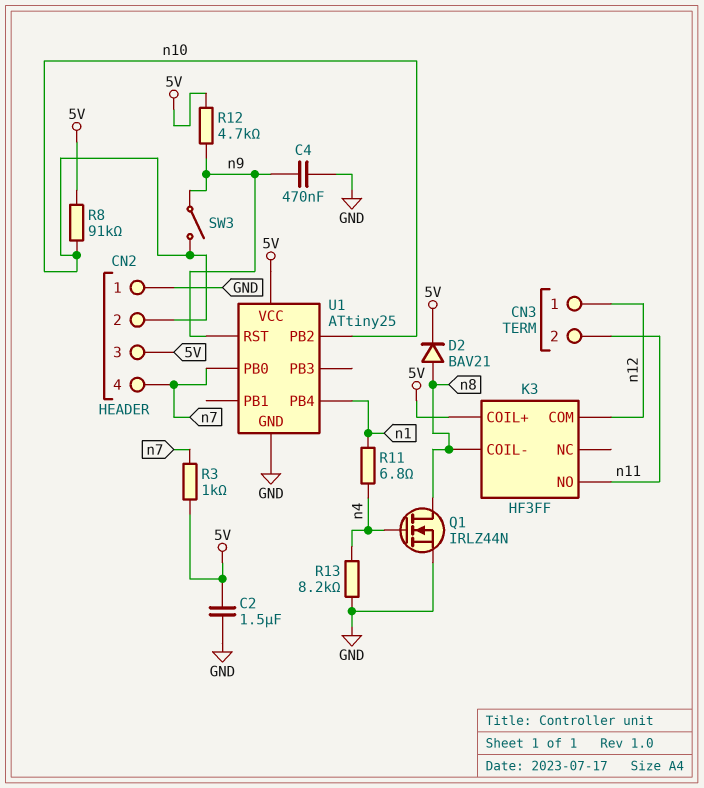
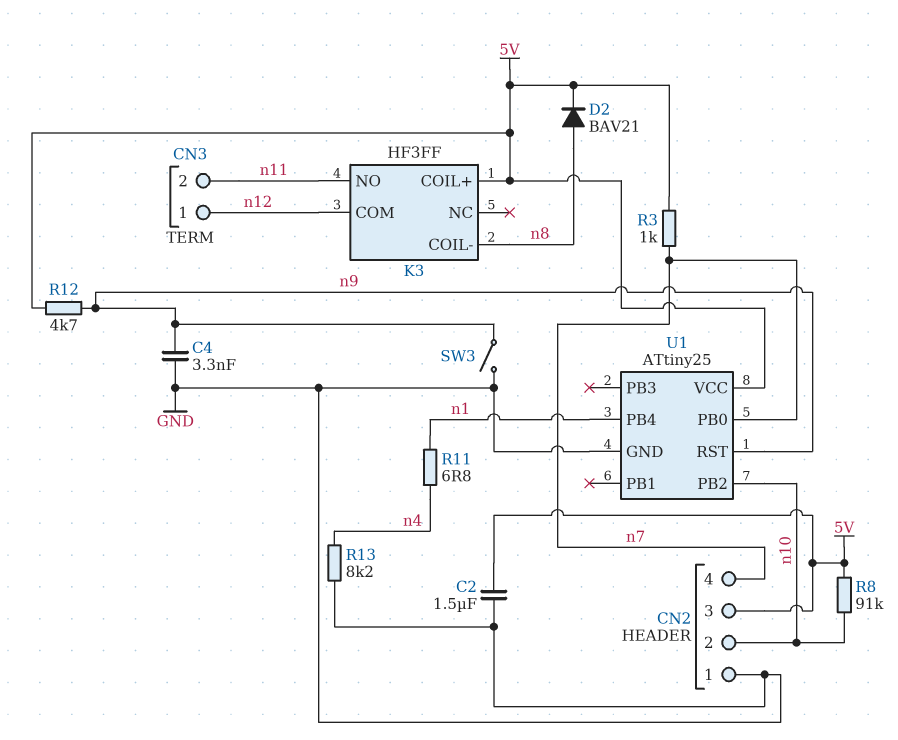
C4: 470nF (GND, n9) -> 3.3nF (GND, n9)
Q1: NMOS IRLZ44N (G n4, D n8, S GND) -> none
SW3: switch (n9, n10) -> switch (GND, n9)

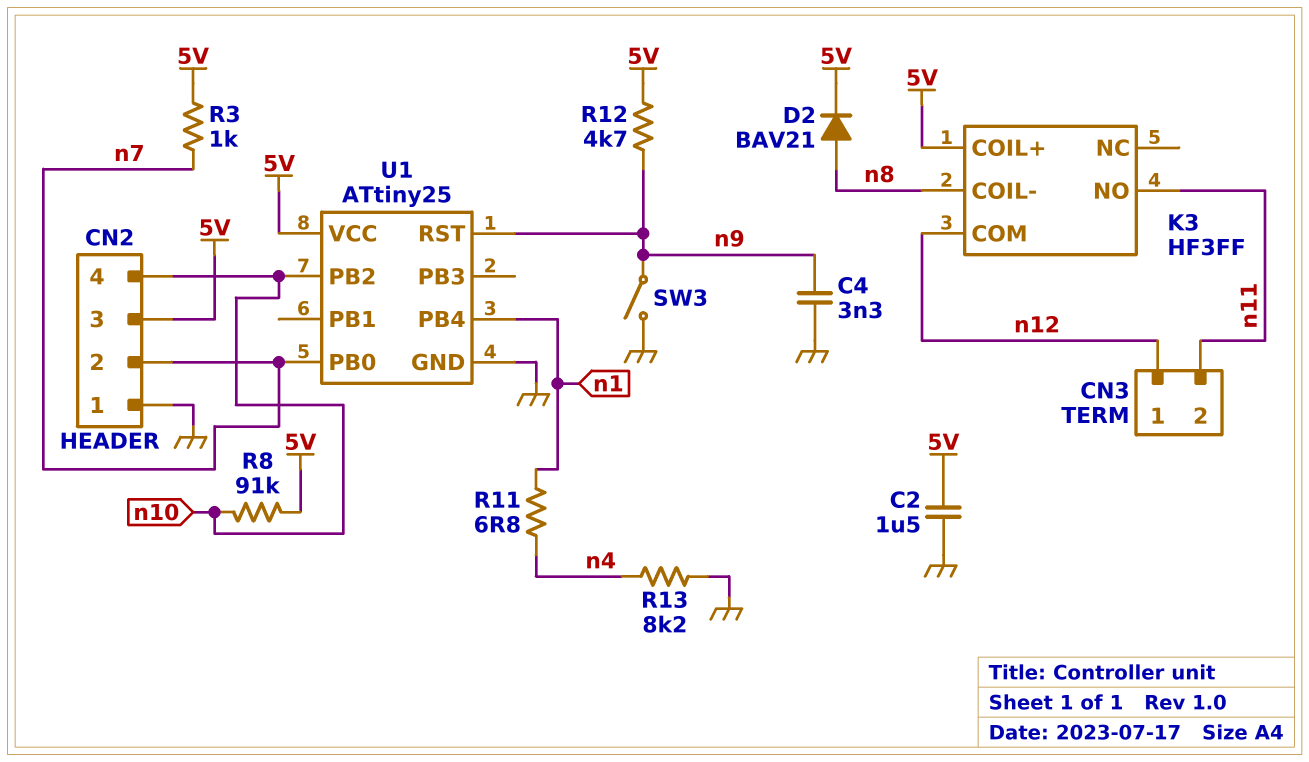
CN2 pin 2: n10 -> n7
CN2 pin 4: n7 -> n10

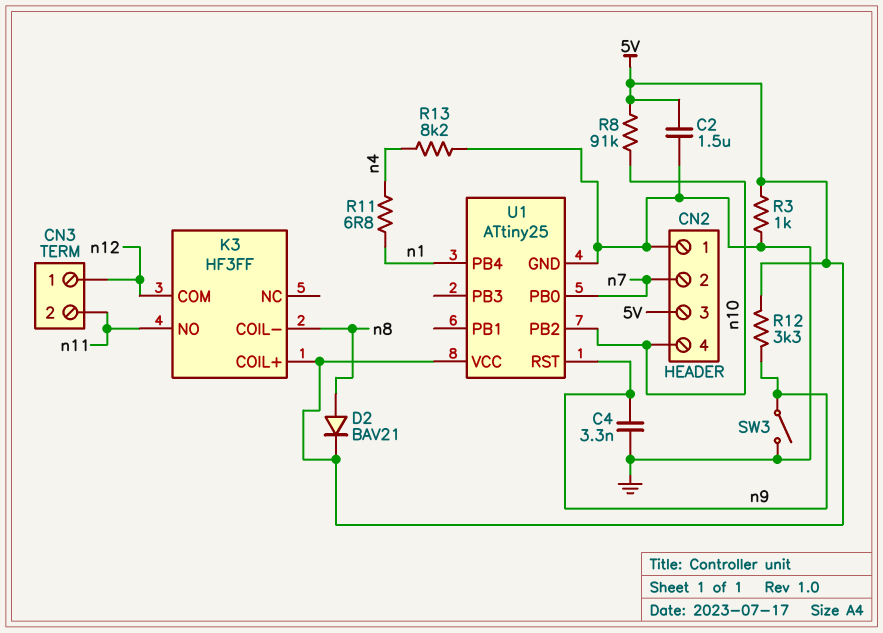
R3: 1k (5V, n7) -> 1k (5V, GND)
R12: 4.7k (5V, n9) -> 3.3k (5V, n9)

